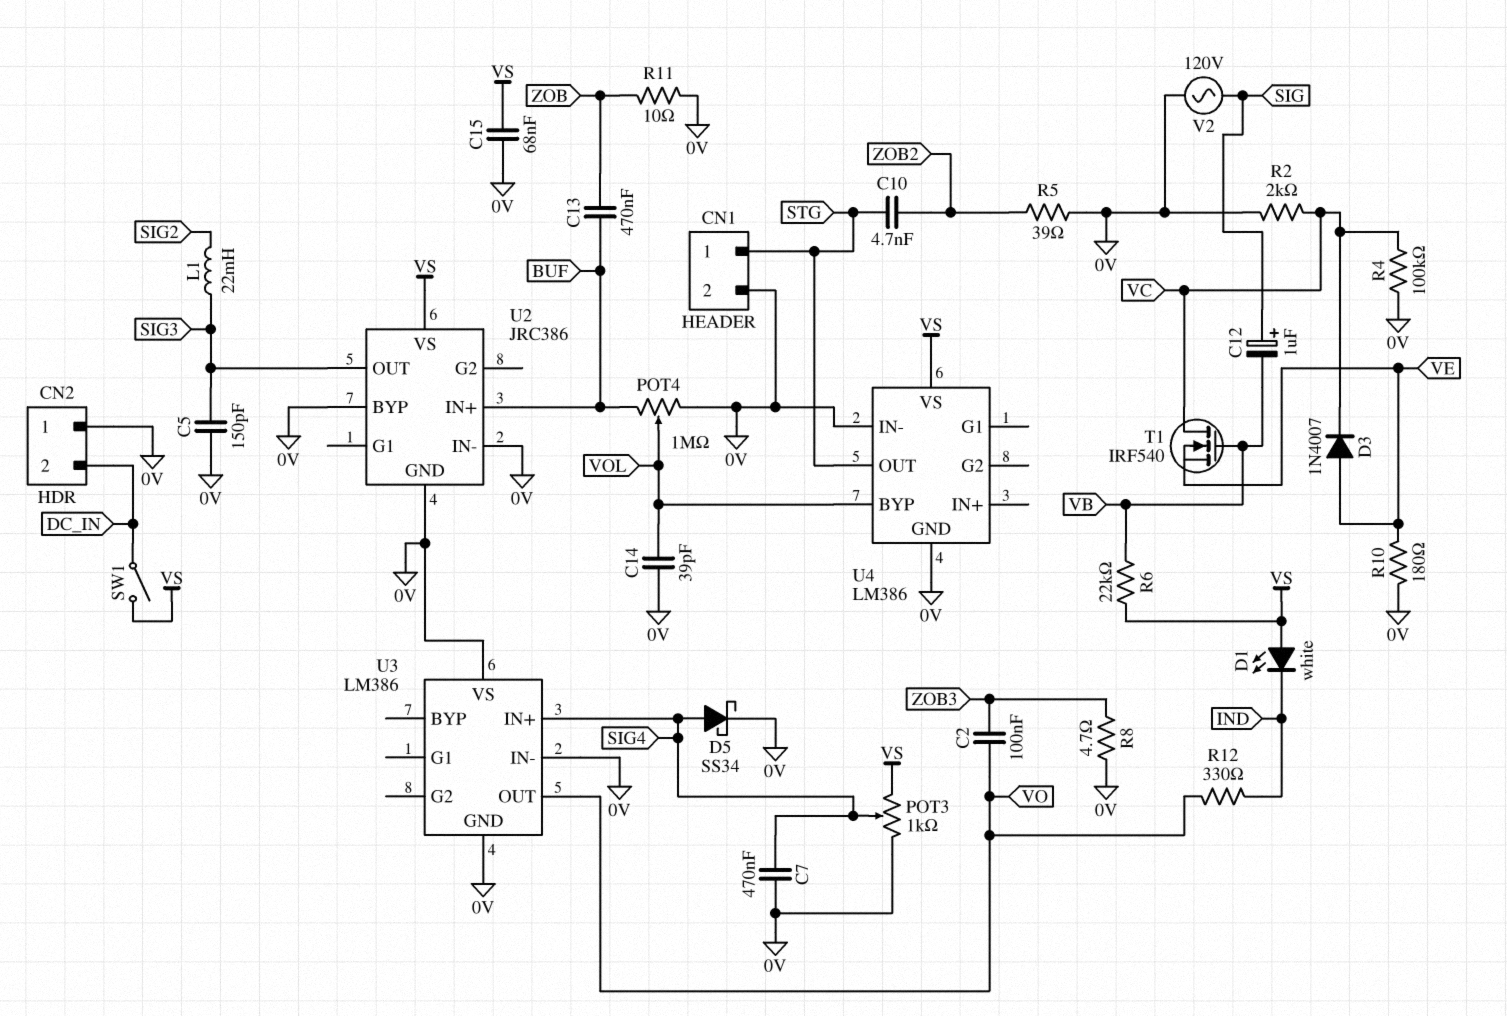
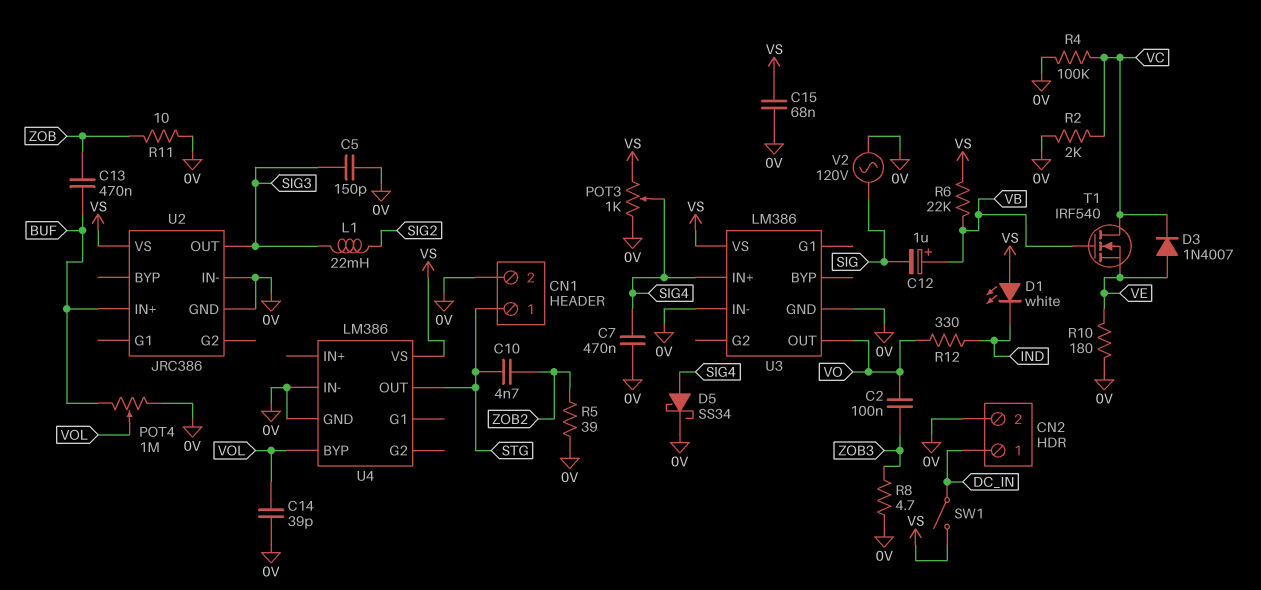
C12: 1uF (plus SIG, minus VB) -> 1uF (plus VB, minus SIG)
CN2 pin 1: 0V -> DC_IN
CN2 pin 2: DC_IN -> 0V
U2 pin BYP: 0V -> none
U3 pin VS: 0V -> VS

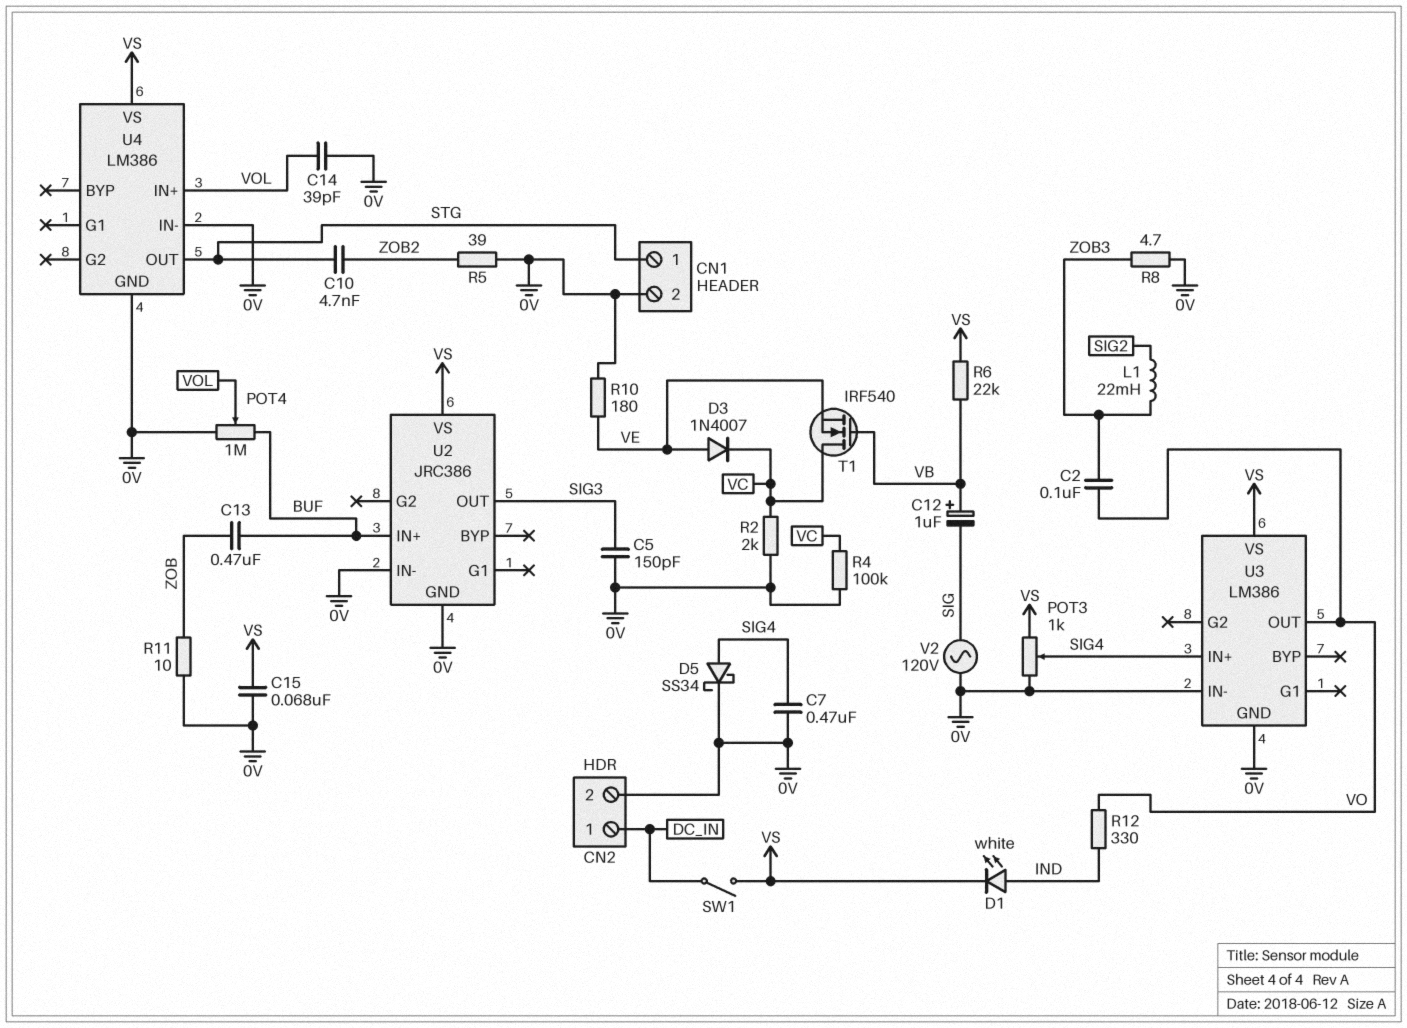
D1: LED white (A VS, K IND) -> LED white (A IND, K VS)
L1: 22mH (SIG2, SIG3) -> 22mH (SIG2, ZOB3)
U4 pin BYP: VOL -> none
U4 pin IN+: none -> VOL

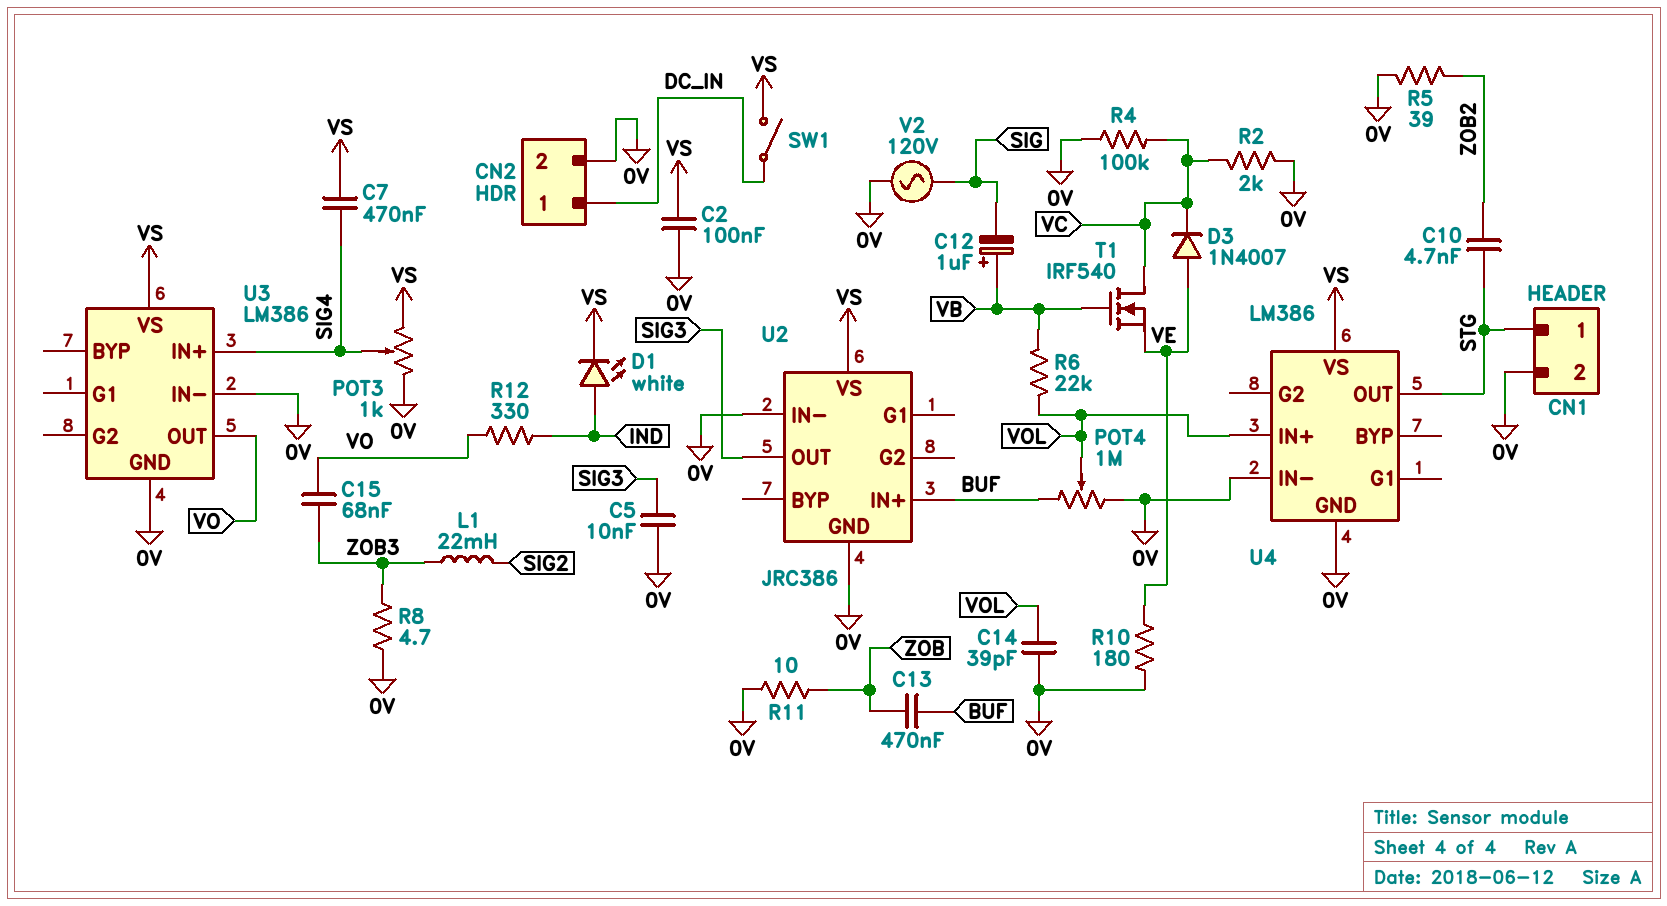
C2: 100nF (VO, ZOB3) -> 100nF (0V, VS)
C5: 150pF (0V, SIG3) -> 10nF (0V, SIG3)
C7: 470nF (0V, SIG4) -> 470nF (SIG4, VS)
C15: 68nF (0V, VS) -> 68nF (VO, ZOB3)
D5: schottky SS34 (A SIG4, K 0V) -> none
R6: 22k (VB, VS) -> 22k (VB, VOL)

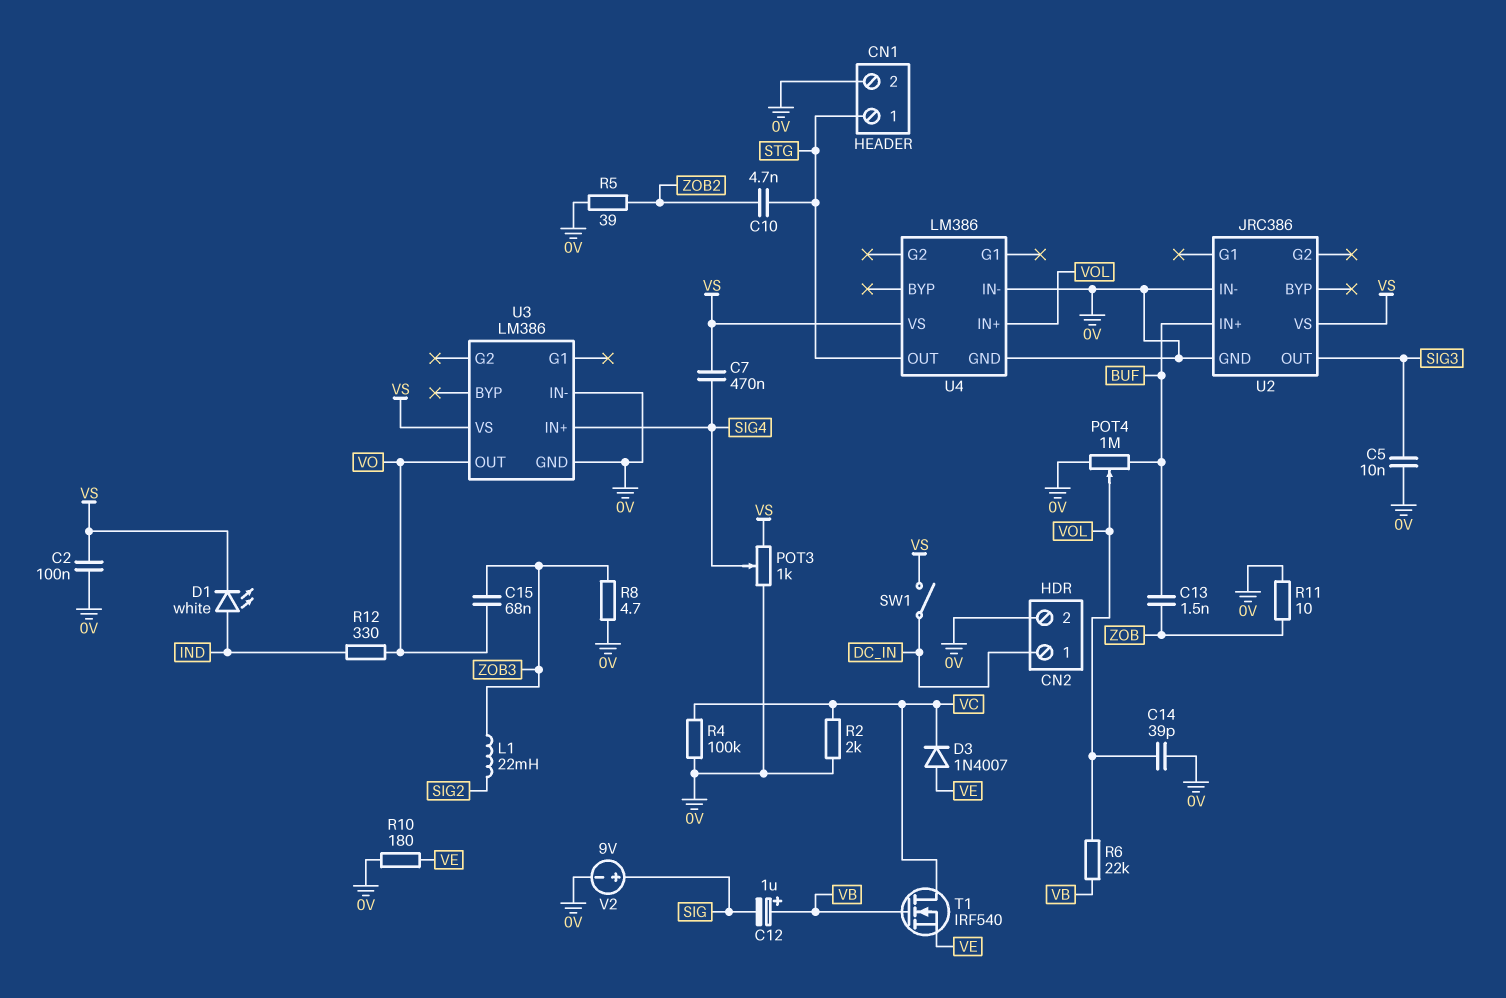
C13: 470nF (BUF, ZOB) -> 1.5nF (BUF, ZOB)
V2: AC 120V (0V, SIG) -> 9V (plus SIG, minus 0V)

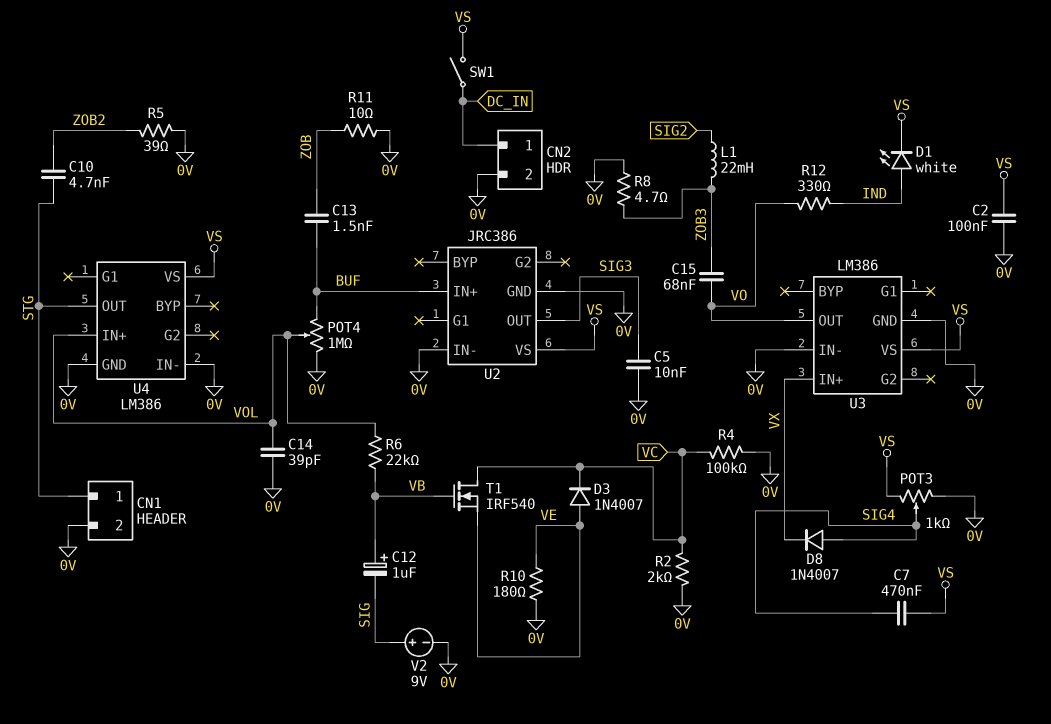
D8: none -> diode 1N4007 (A SIG4, K VX)
U3 pin IN+: SIG4 -> VX

